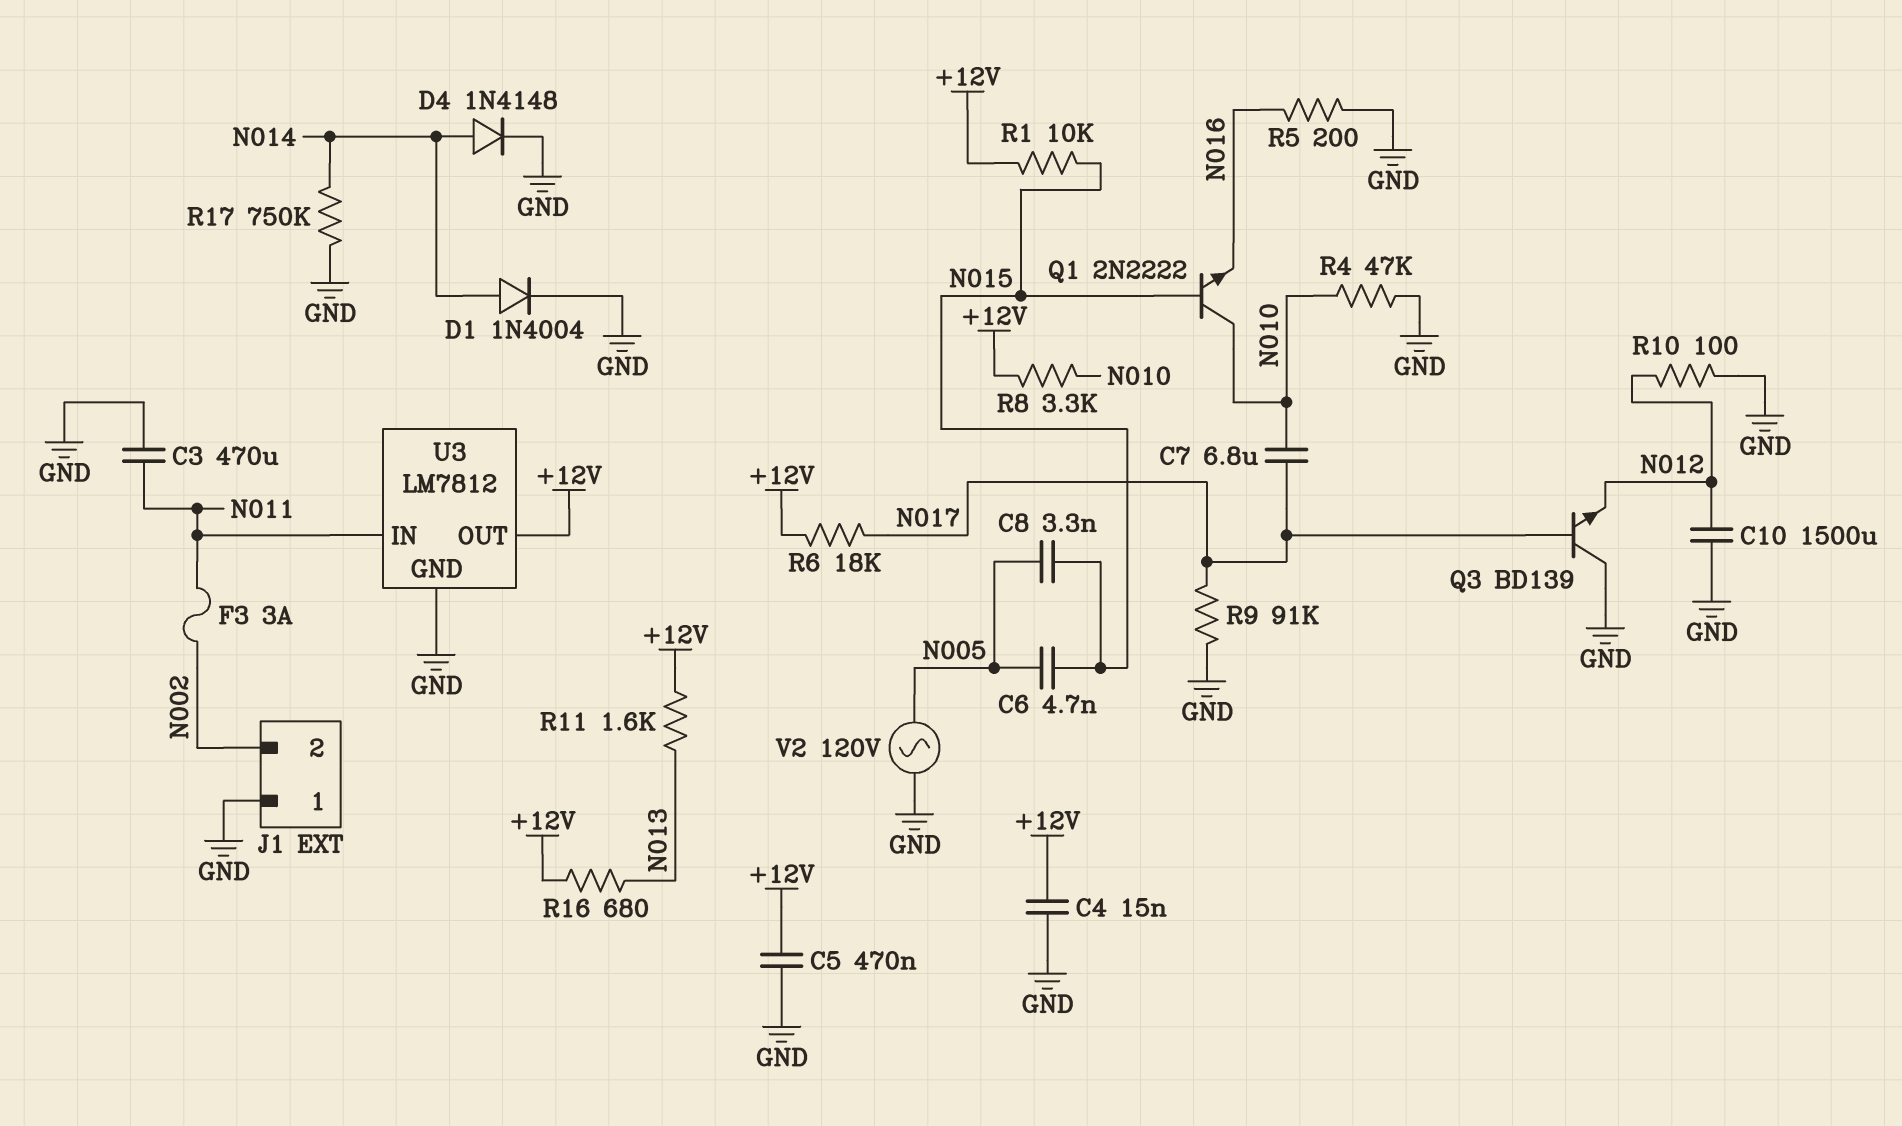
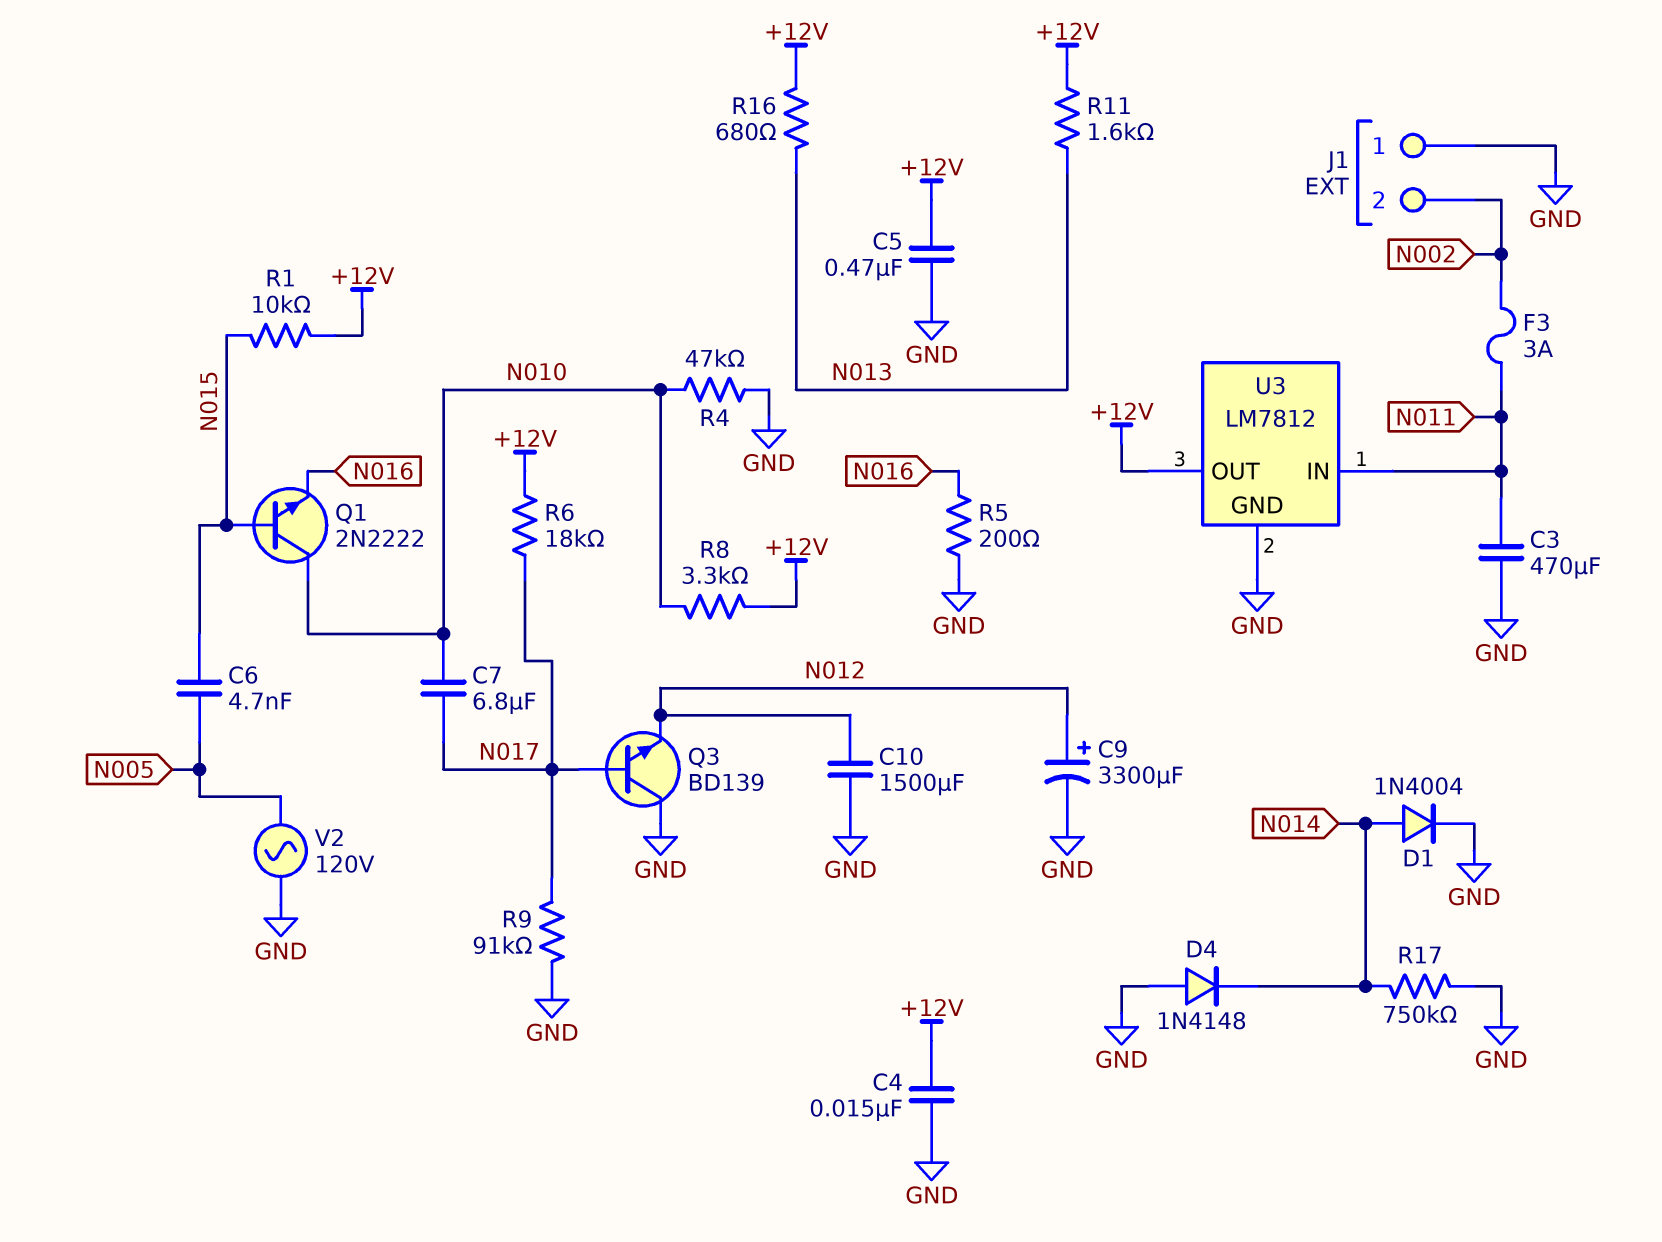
C8: 3.3nF (N005, N015) -> none
C9: none -> 3300uF (plus N012, minus GND)
D4: diode 1N4148 (A N014, K GND) -> diode 1N4148 (A GND, K N014)
R10: 100 (GND, N012) -> none

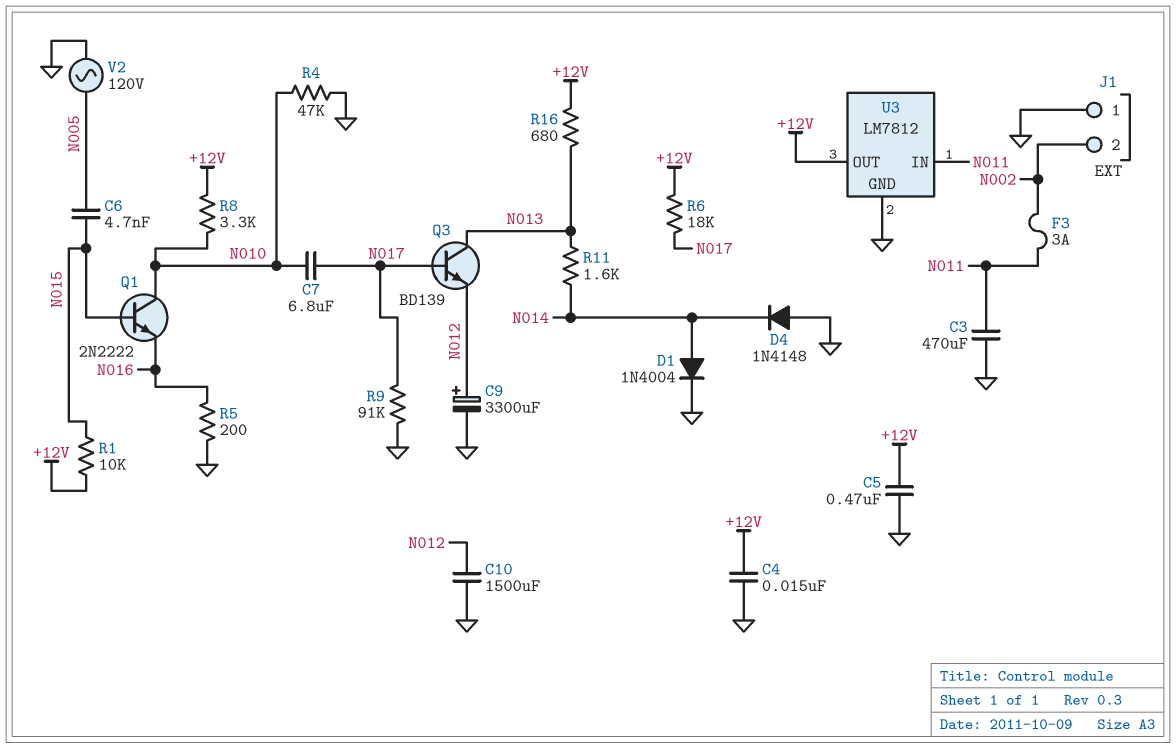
Q3: NPN BD139 (B N017, C GND, E N012) -> NPN BD139 (B N017, C N013, E N012)
R11: 1.6k (+12V, N013) -> 1.6k (N013, N014)
R17: 750k (GND, N014) -> none

